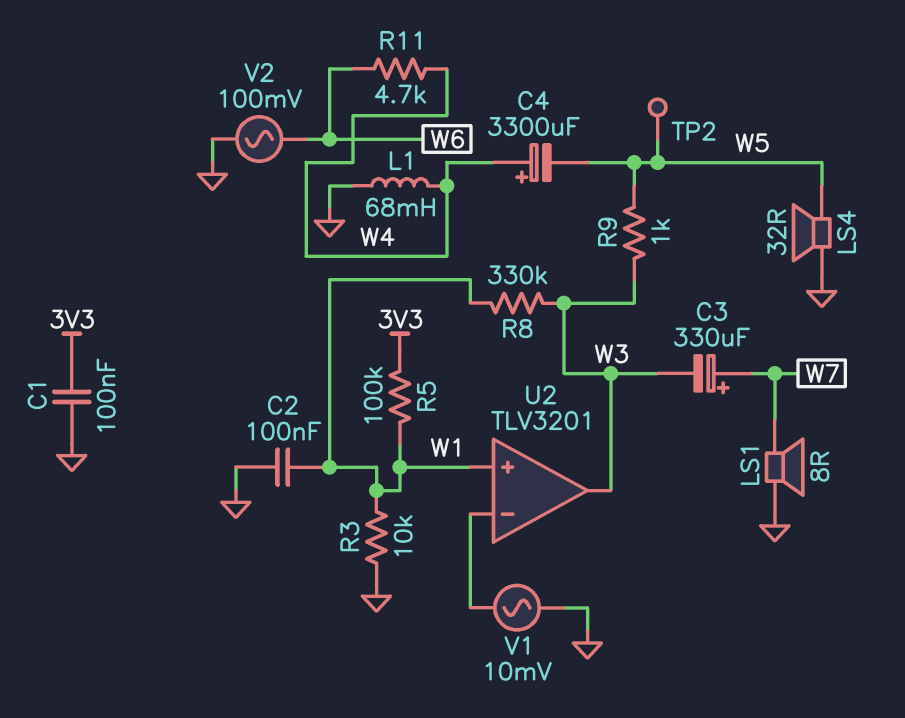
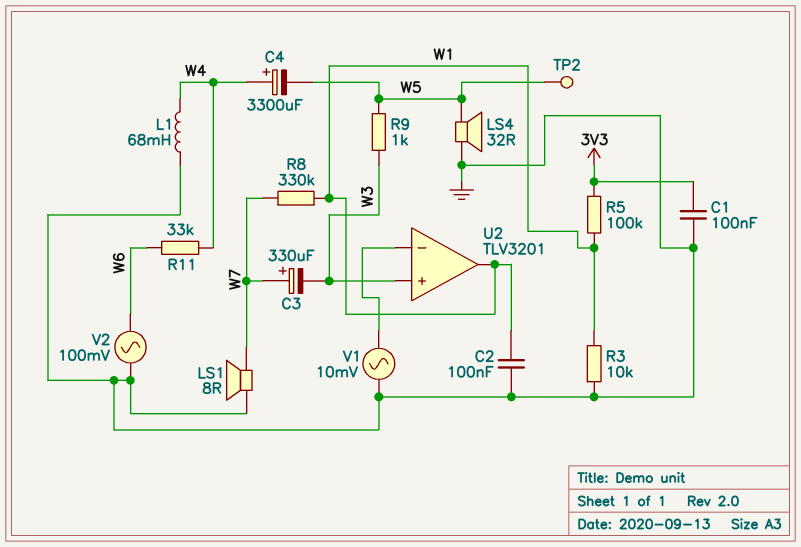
R8: 330k (W1, W3) -> 330k (W1, W7)
R11: 4.7k (W4, W6) -> 33k (W4, W6)
U2 pin in+: W1 -> W3
U2 pin out: W3 -> W1

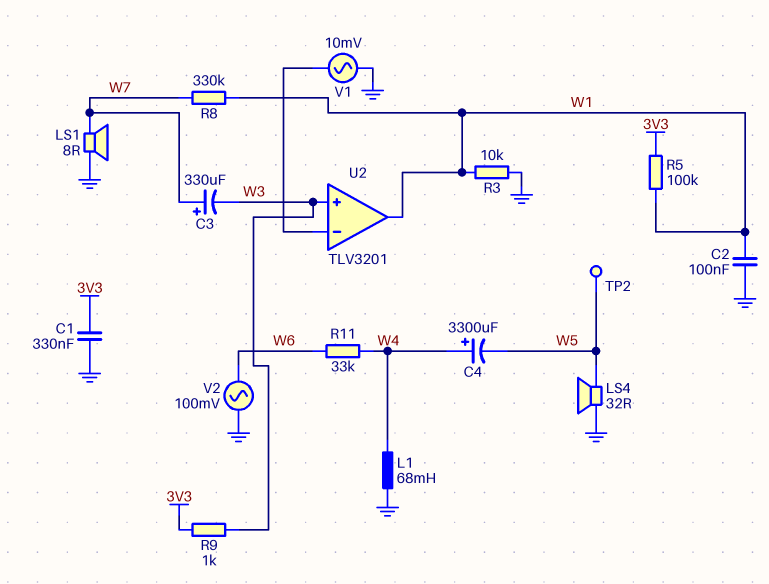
C1: 100nF (3V3, GND) -> 330nF (3V3, GND)
R9: 1k (W3, W5) -> 1k (3V3, W3)

